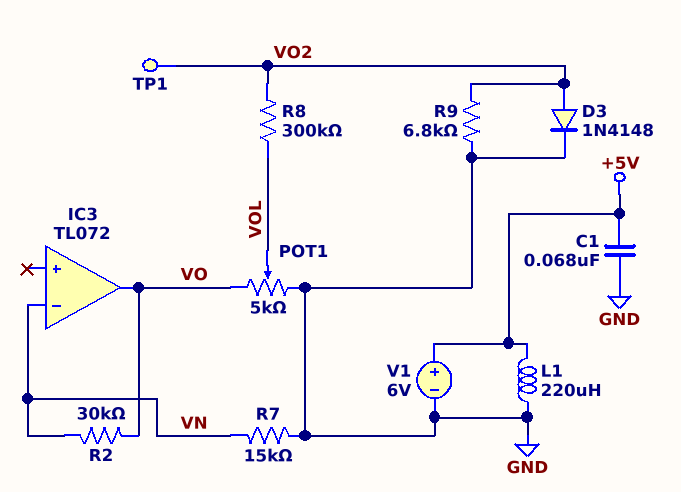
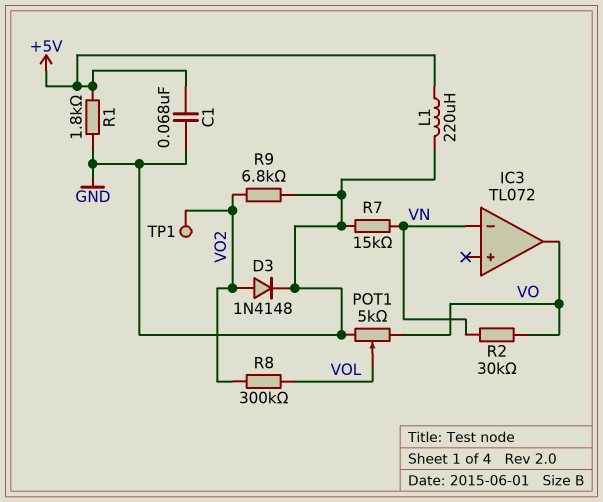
R1: none -> 1.8k (+5V, GND)
V1: 6V (plus +5V, minus GND) -> none

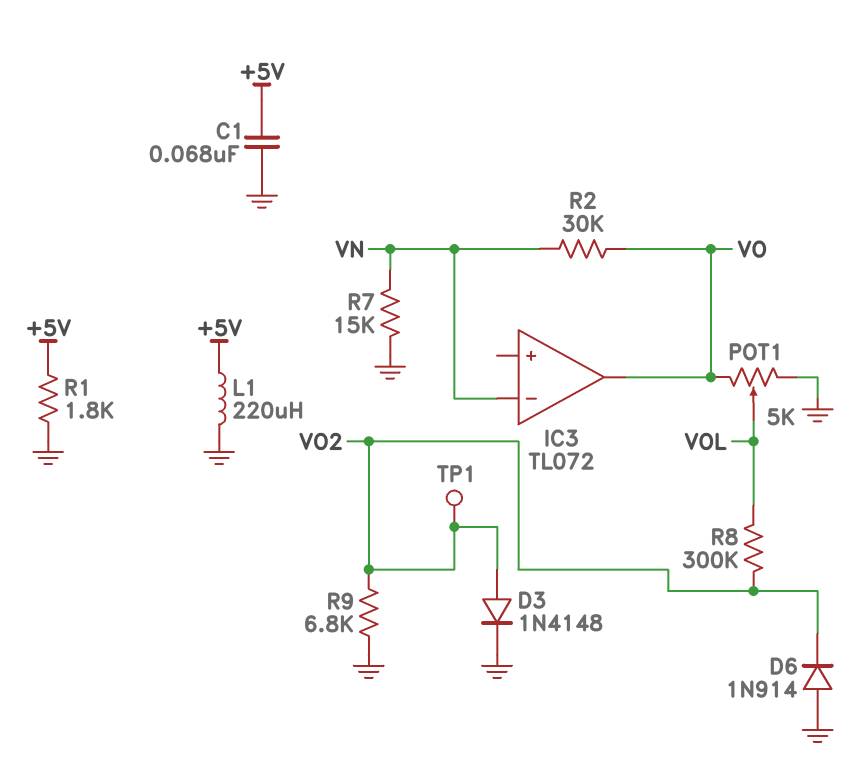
D6: none -> diode 1N914 (A GND, K VO2)

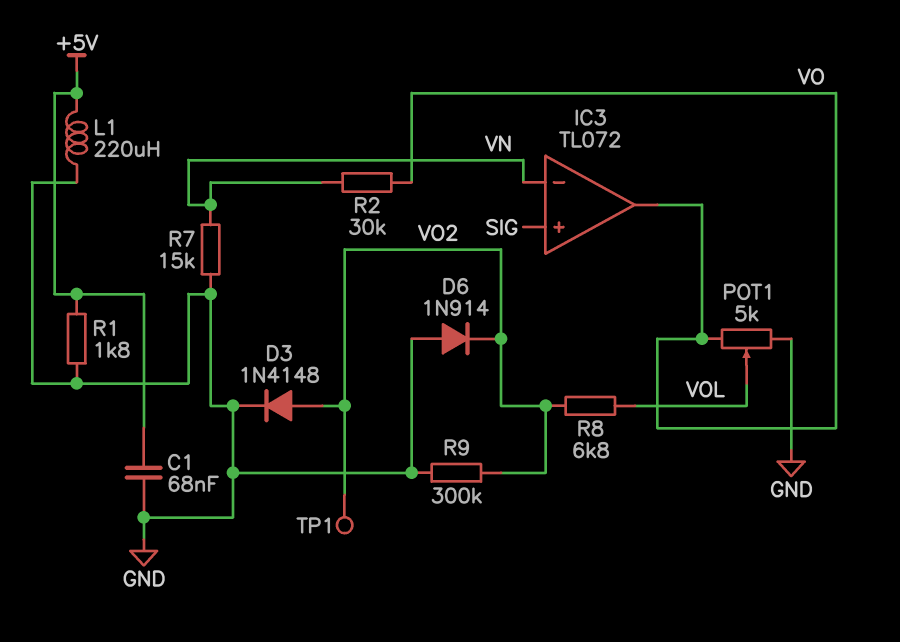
IC3 pin in+: none -> SIG
R8: 300k (VO2, VOL) -> 6.8k (VO2, VOL)
R9: 6.8k (GND, VO2) -> 300k (GND, VO2)

